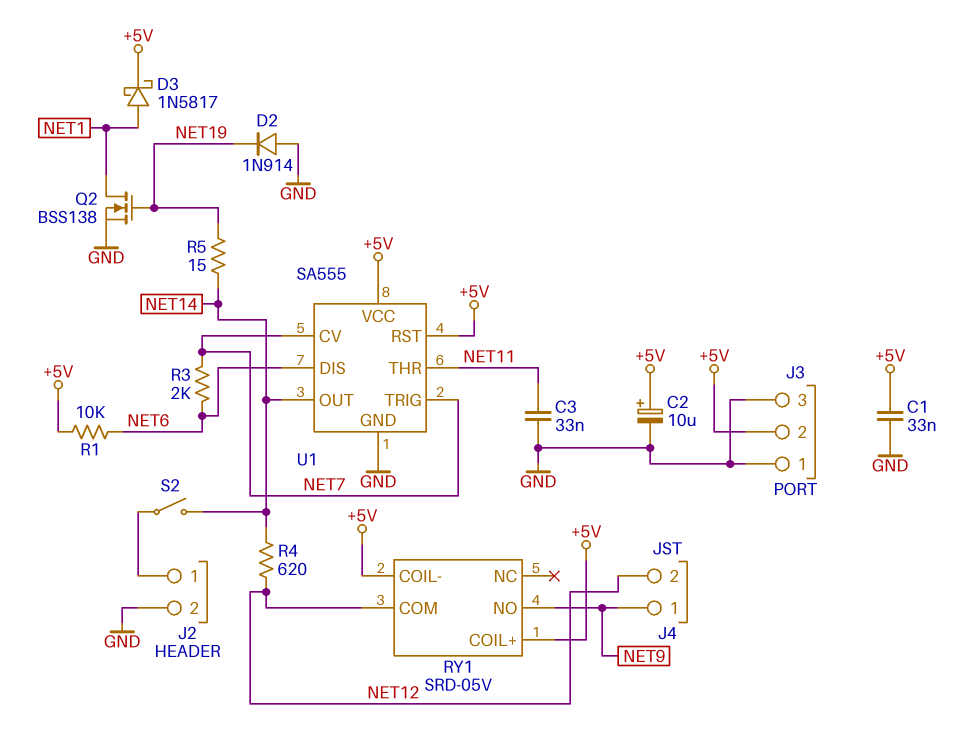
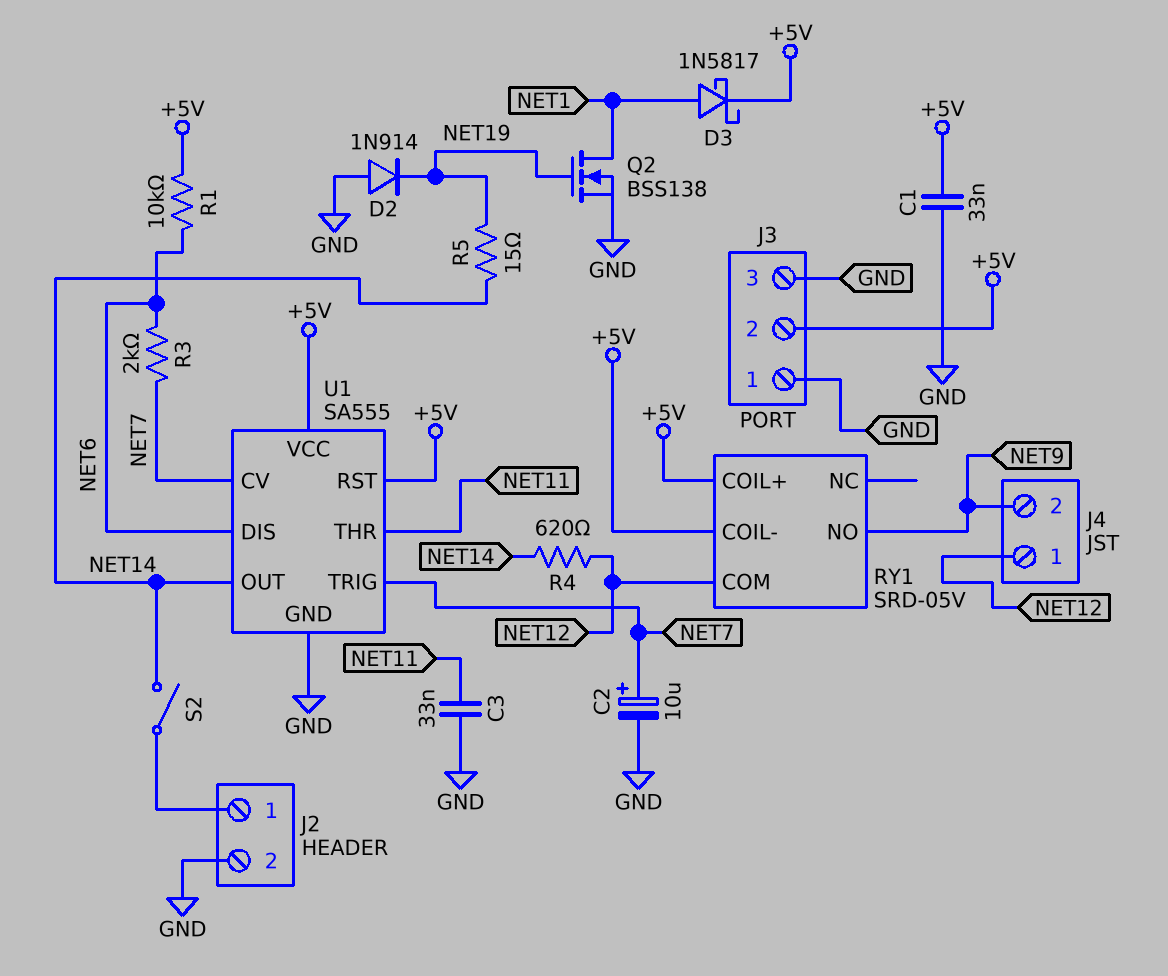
C2: 10uF (plus +5V, minus GND) -> 10uF (plus NET7, minus GND)
J4 pin 1: NET9 -> NET12
J4 pin 2: NET12 -> NET9

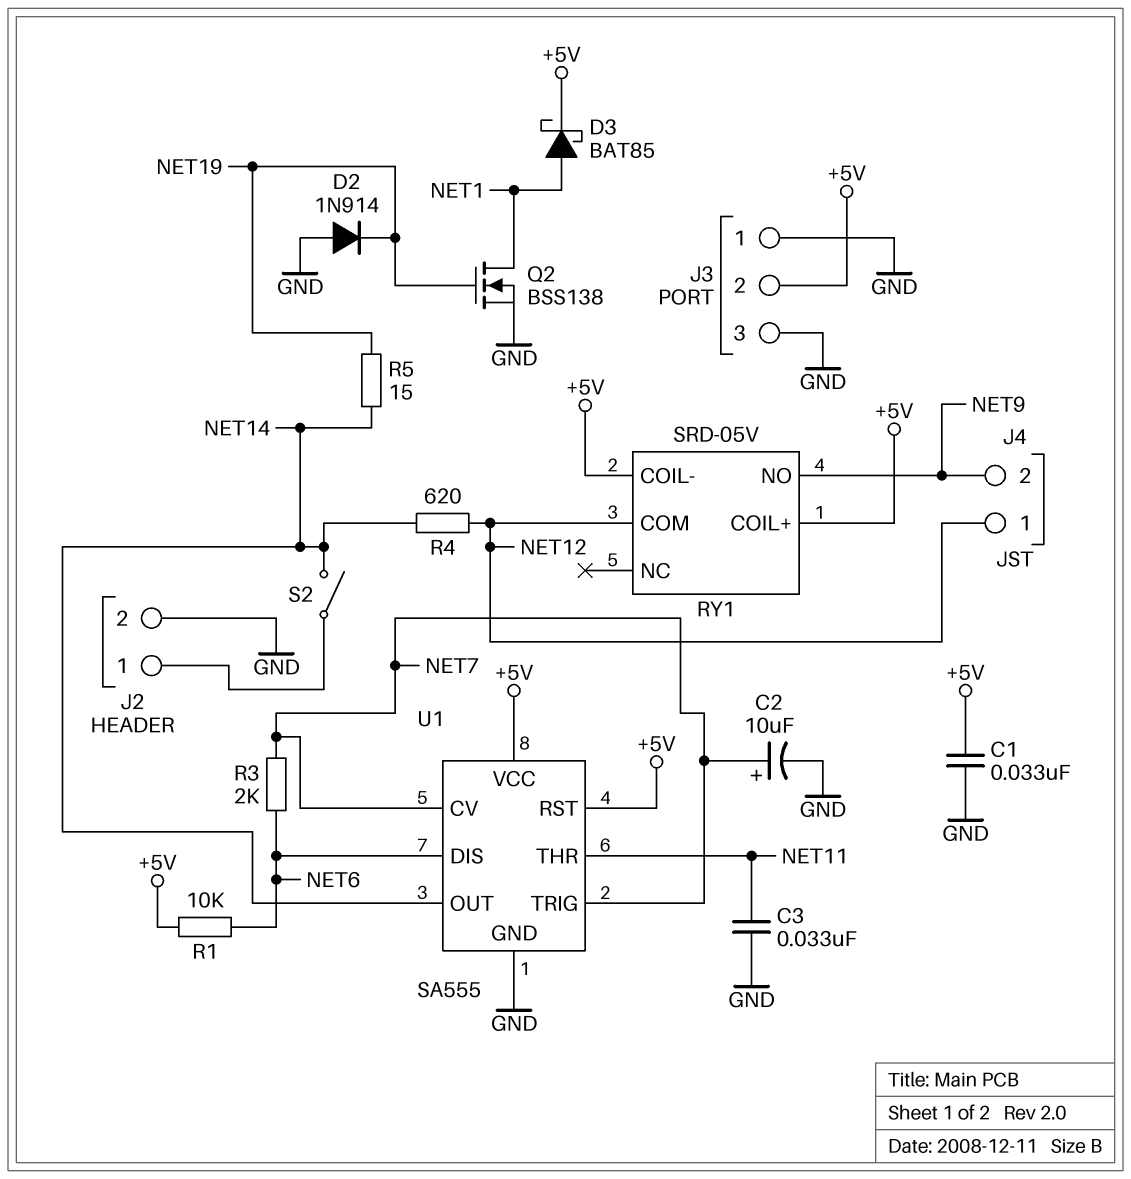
D3: schottky 1N5817 (A NET1, K +5V) -> schottky BAT85 (A NET1, K +5V)

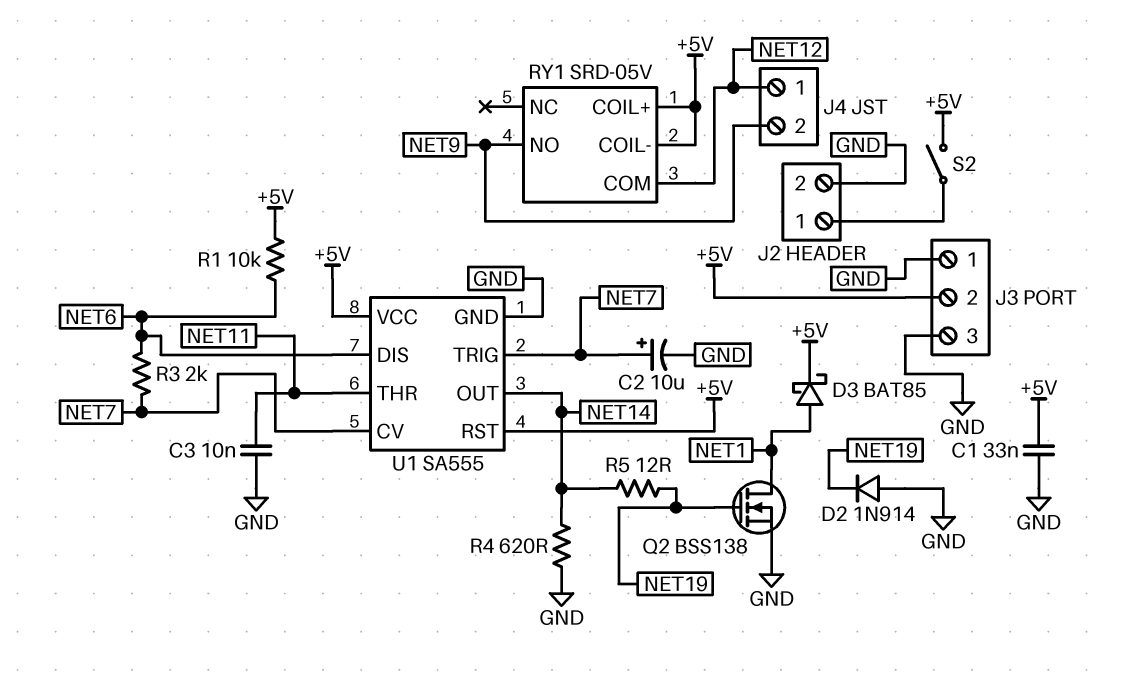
C3: 33nF (GND, NET11) -> 10nF (GND, NET11)
R4: 620 (NET12, NET14) -> 620 (GND, NET14)
R5: 15 (NET14, NET19) -> 12 (NET14, NET19)
S2: switch (J2/1, NET14) -> switch (+5V, J2/1)

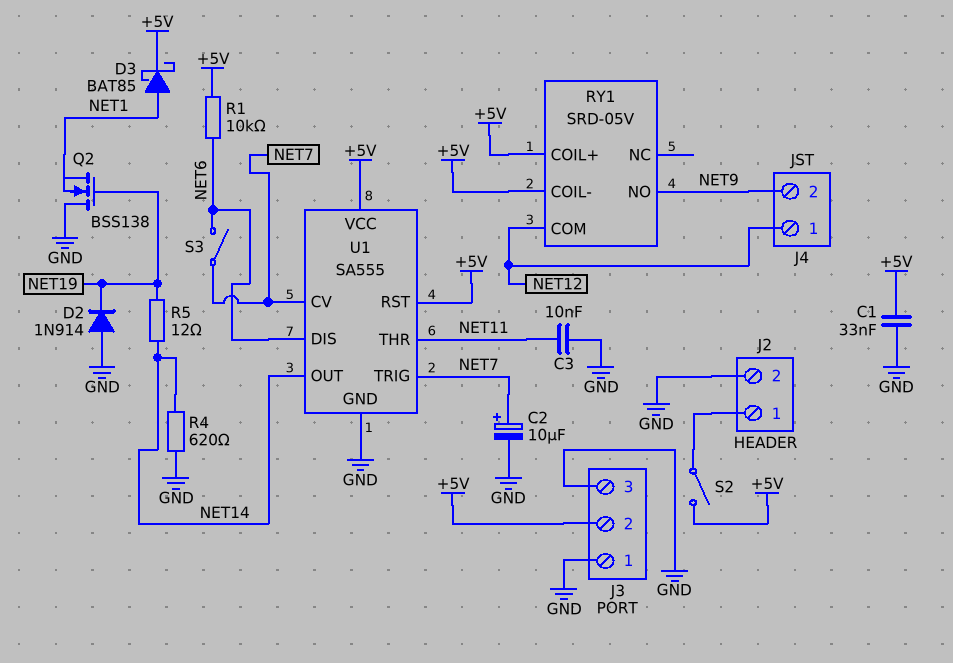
Q2: NMOS BSS138 (G NET19, D NET1, S GND) -> NMOS BSS138 (G NET19, D GND, S NET1)
R3: 2k (NET6, NET7) -> none
S3: none -> switch (NET6, NET7)

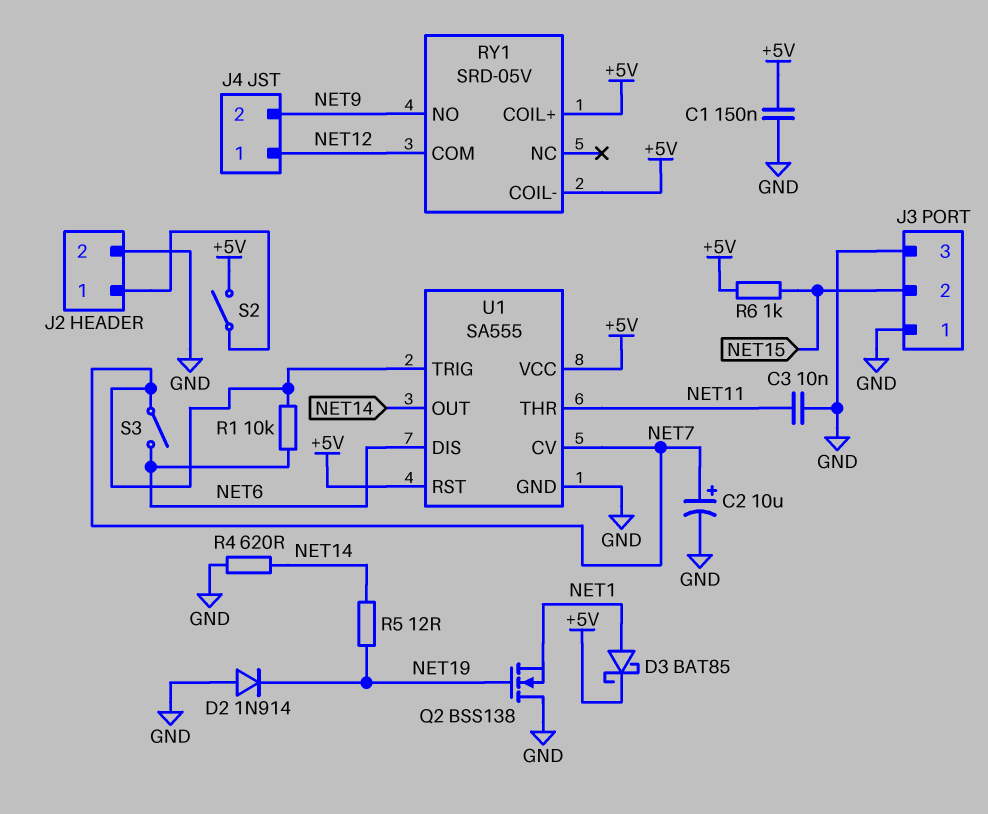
C1: 33nF (+5V, GND) -> 150nF (+5V, GND)
J3 pin 2: +5V -> NET15
R1: 10k (+5V, NET6) -> 10k (NET6, NET7)
R6: none -> 1k (+5V, NET15)

